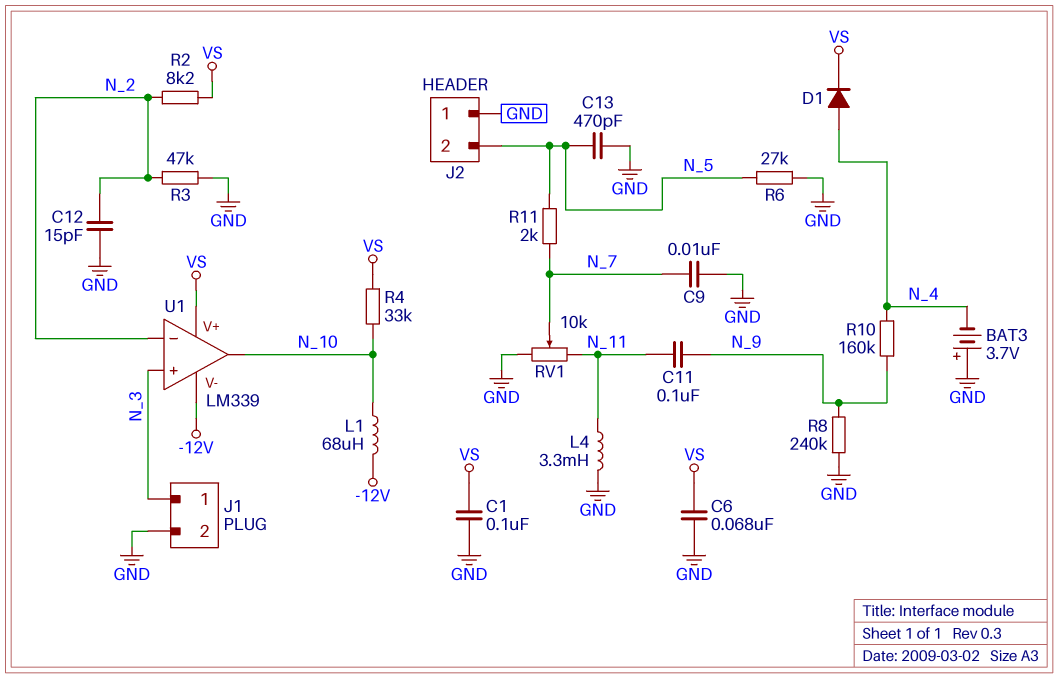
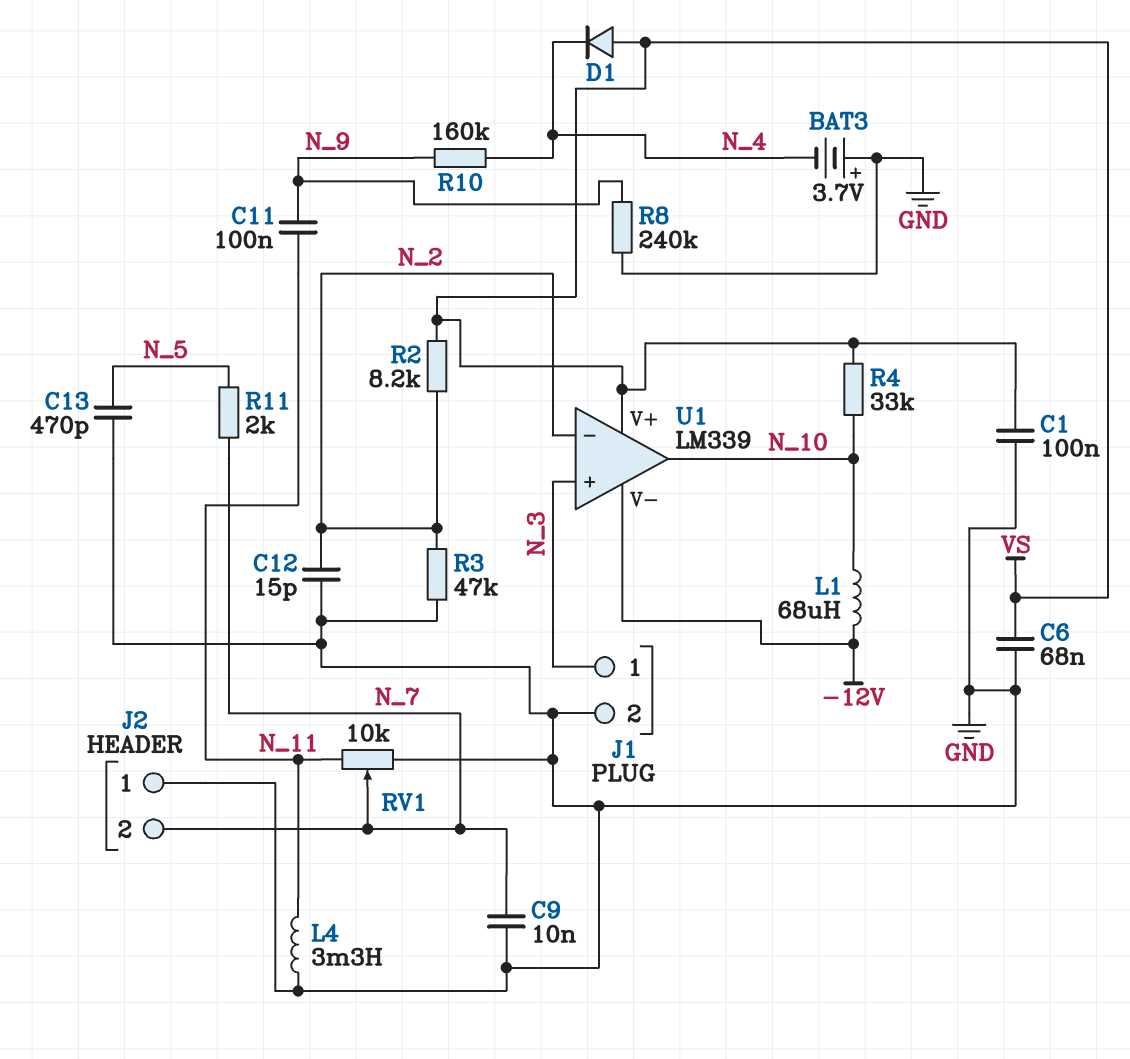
D1: diode (A N_4, K VS) -> diode (A VS, K N_4)
J2 pin 2: N_5 -> N_7
R6: 27k (GND, N_5) -> none

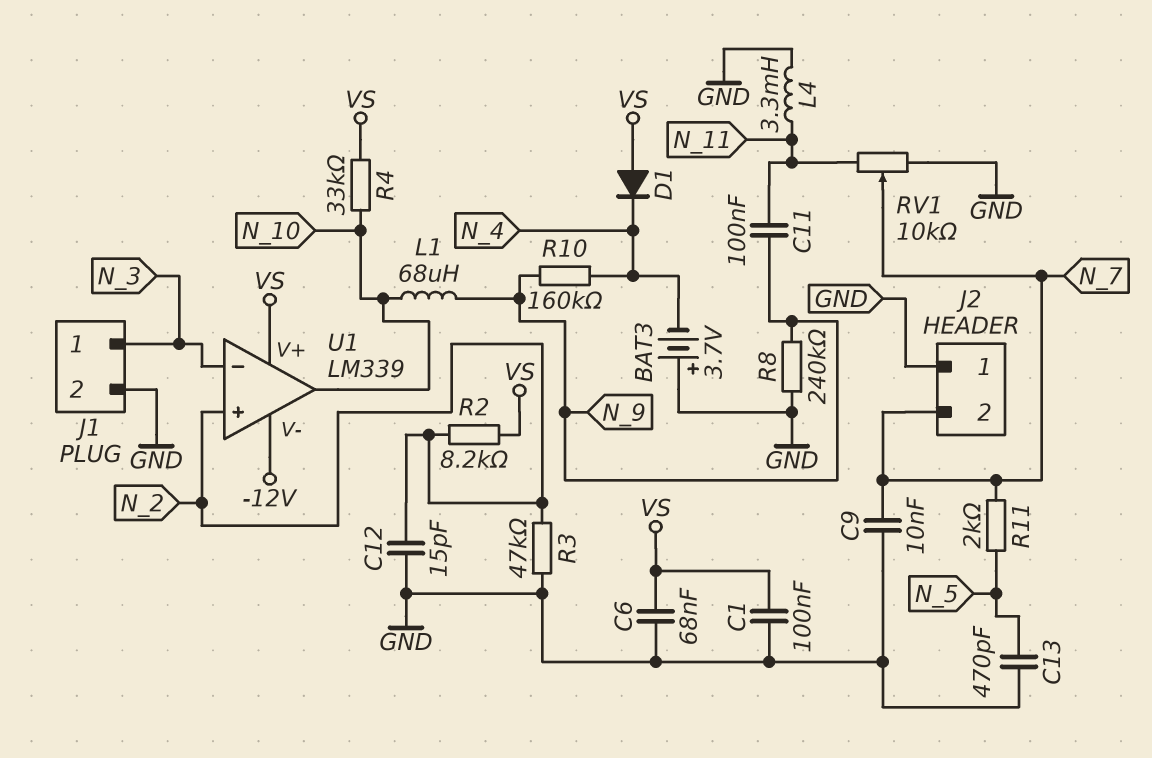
L1: 68uH (-12V, N_10) -> 68uH (N_9, N_10)
U1 pin in+: N_3 -> N_2
U1 pin in-: N_2 -> N_3

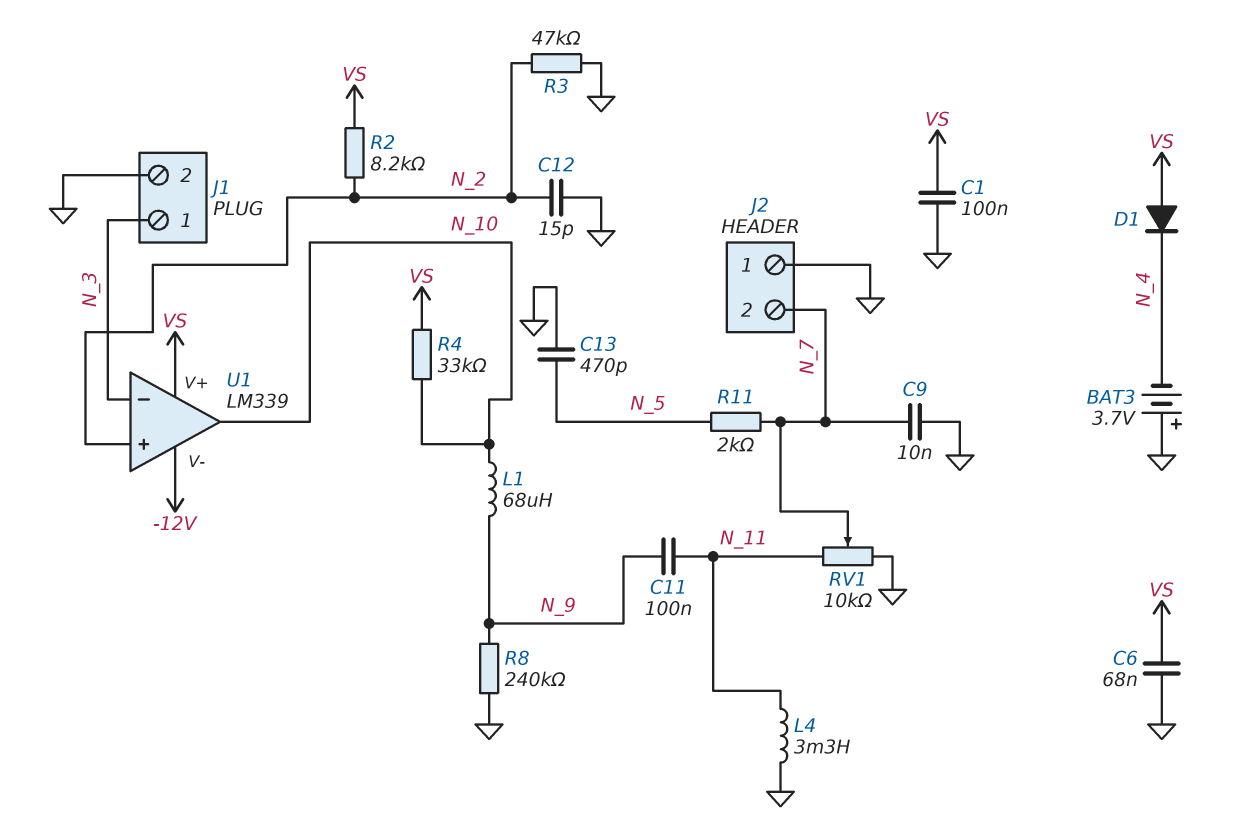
R10: 160k (N_4, N_9) -> none

